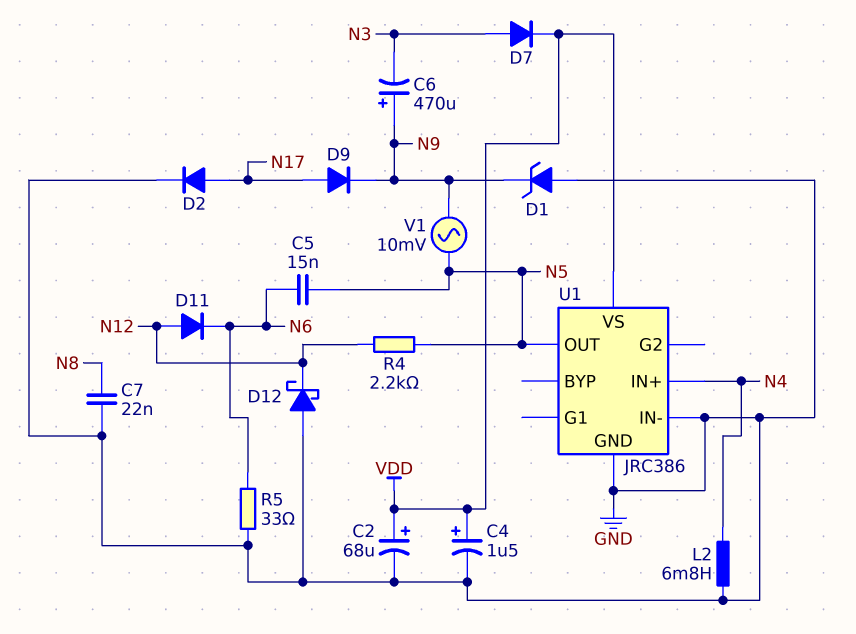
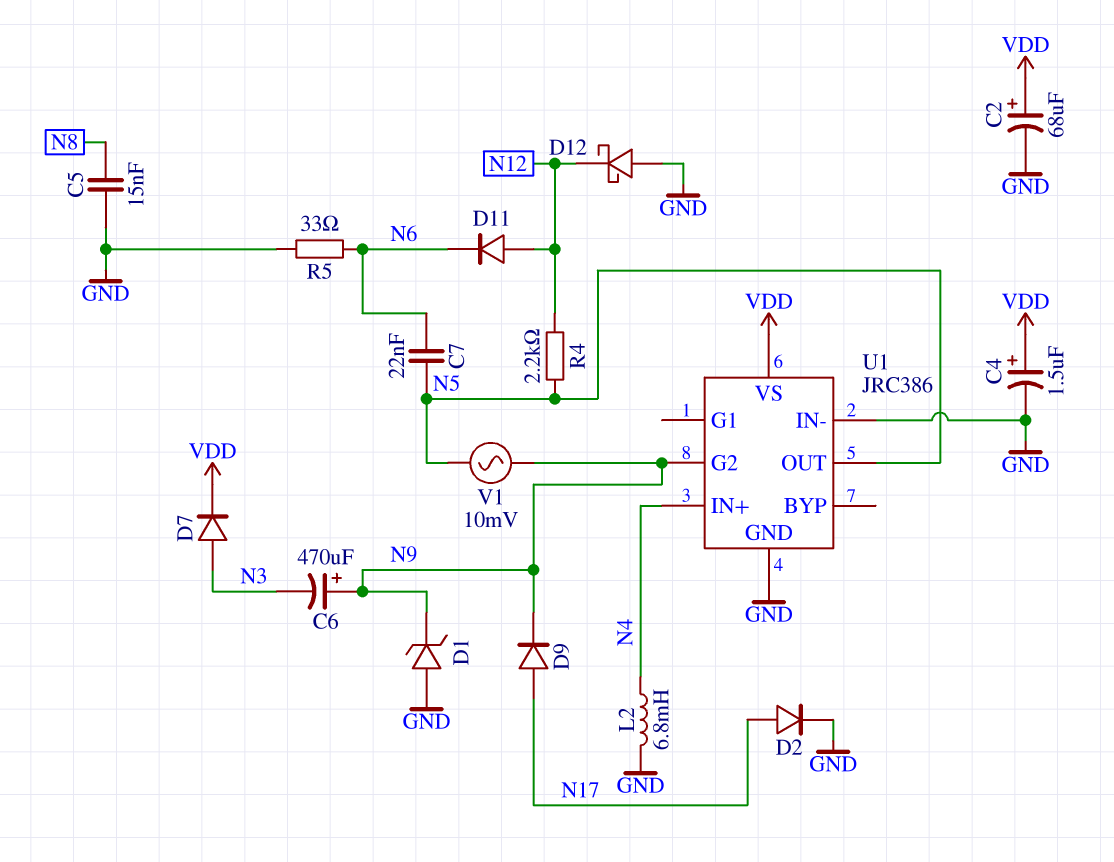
C5: 15nF (N5, N6) -> 15nF (GND, N8)
C7: 22nF (GND, N8) -> 22nF (N5, N6)
U1 pin G2: none -> N9

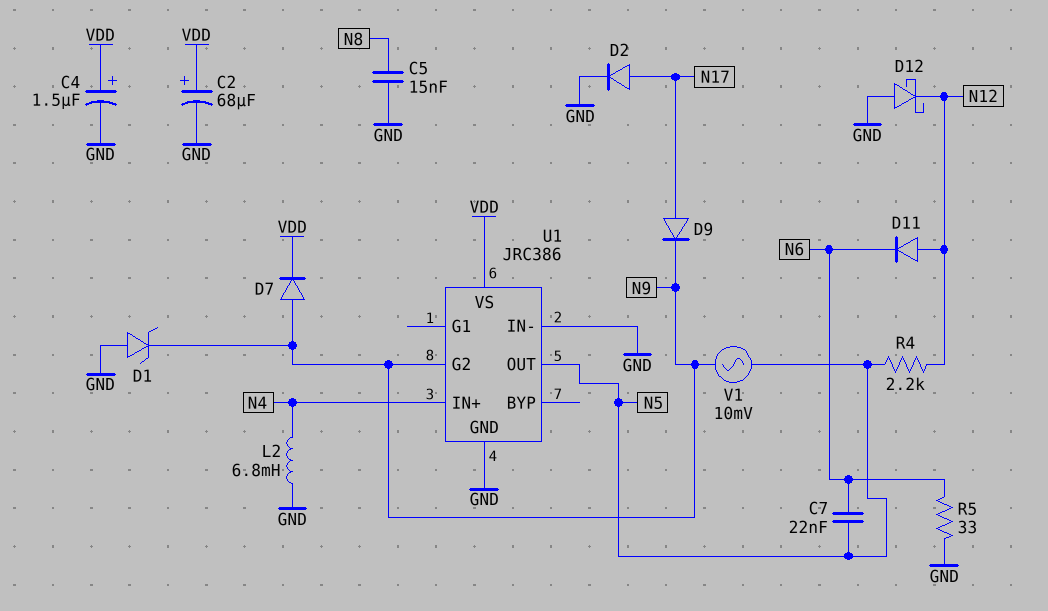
C6: 470uF (plus N9, minus N3) -> none
D7: diode (A N3, K VDD) -> diode (A N9, K VDD)

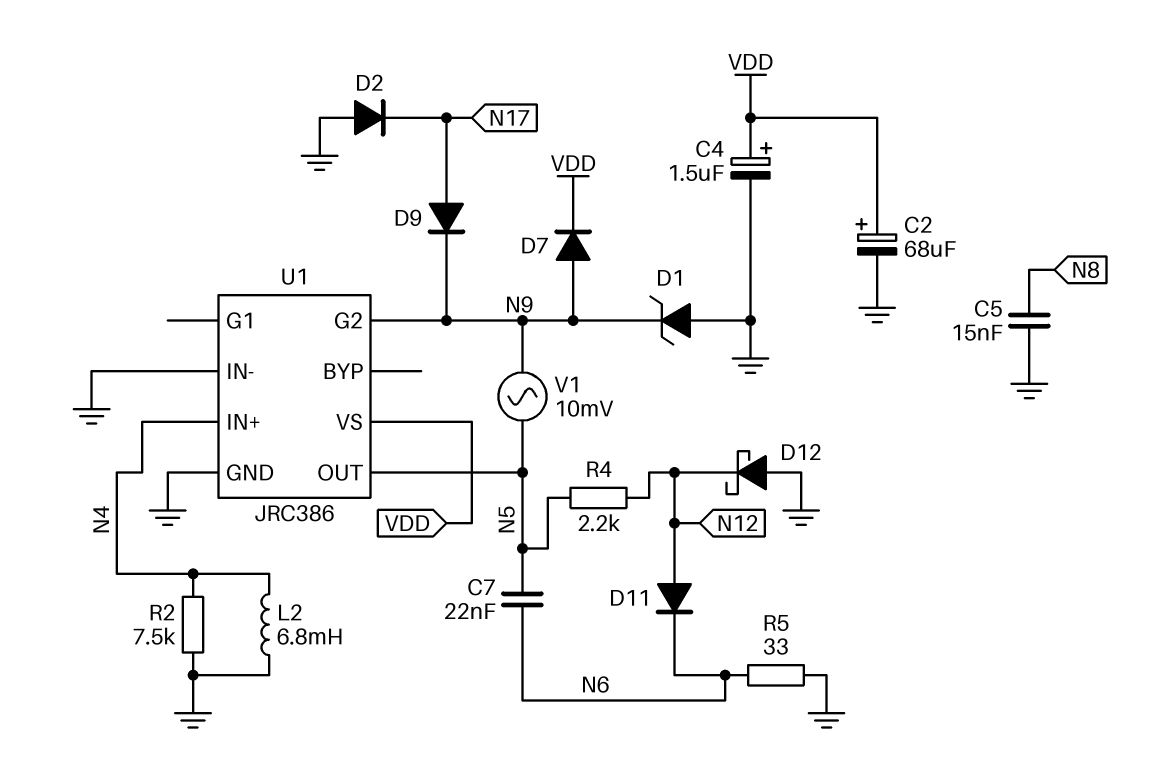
D2: diode (A N17, K GND) -> diode (A GND, K N17)
R2: none -> 7.5k (GND, N4)

